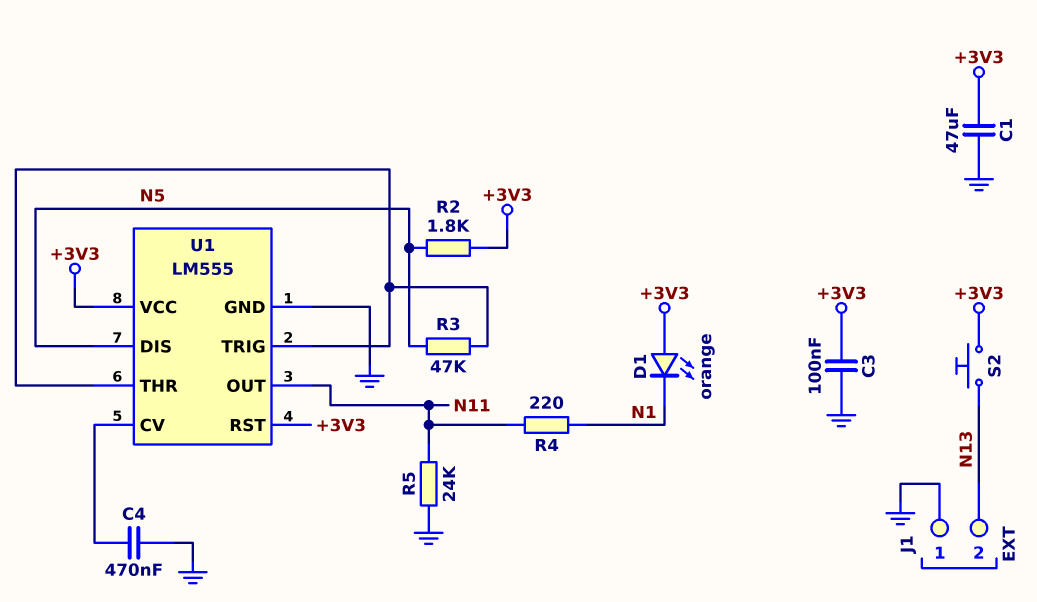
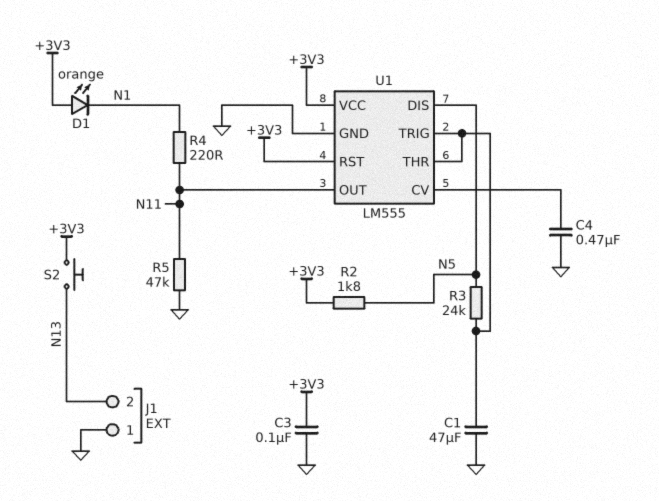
C1: 47uF (+3V3, GND) -> 47uF (GND, U1/THR)
R3: 47k (N5, U1/THR) -> 24k (N5, U1/THR)
R5: 24k (GND, N11) -> 47k (GND, N11)

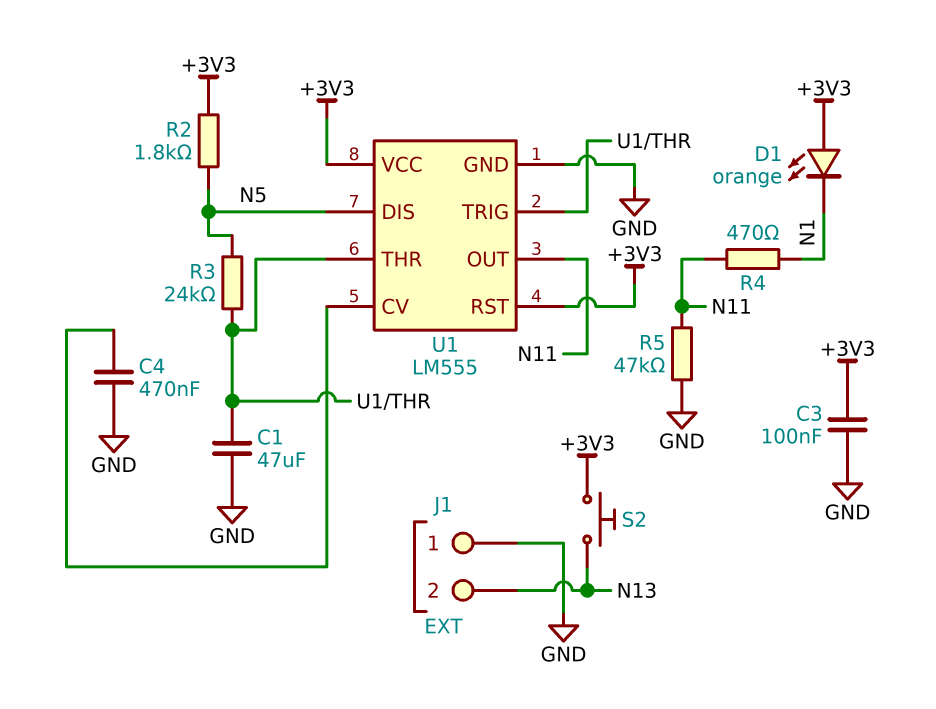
R4: 220 (N1, N11) -> 470 (N1, N11)

